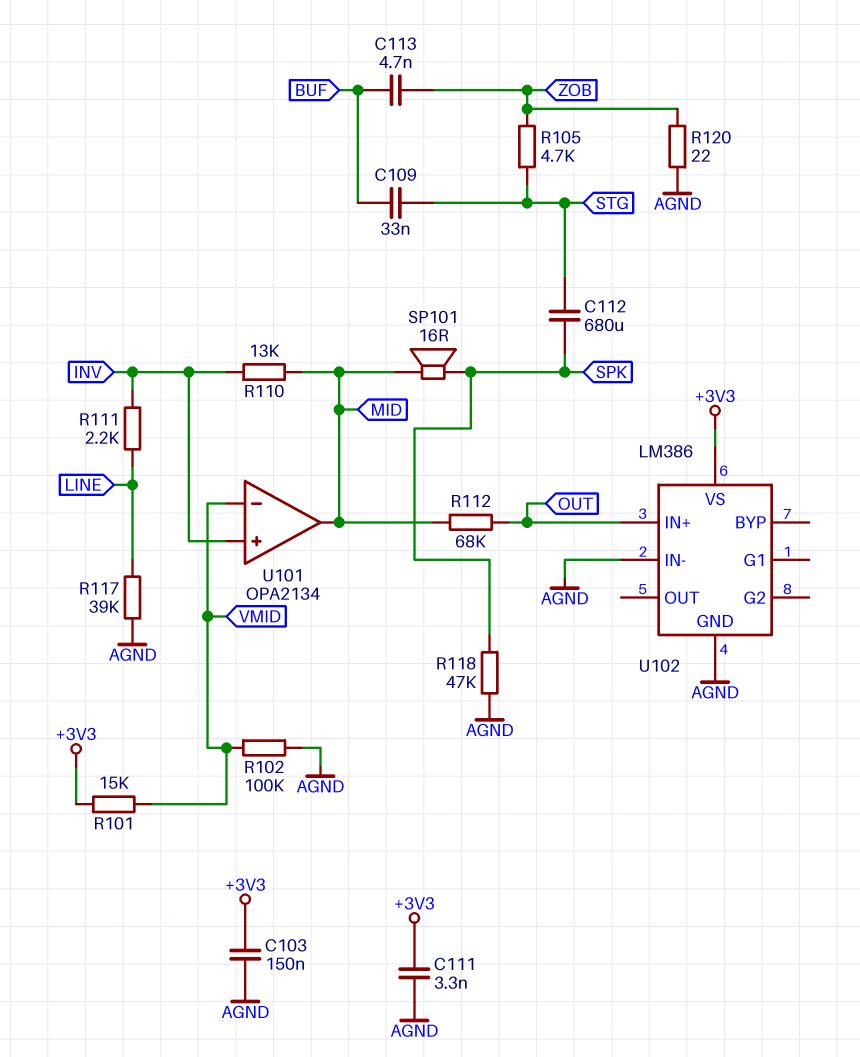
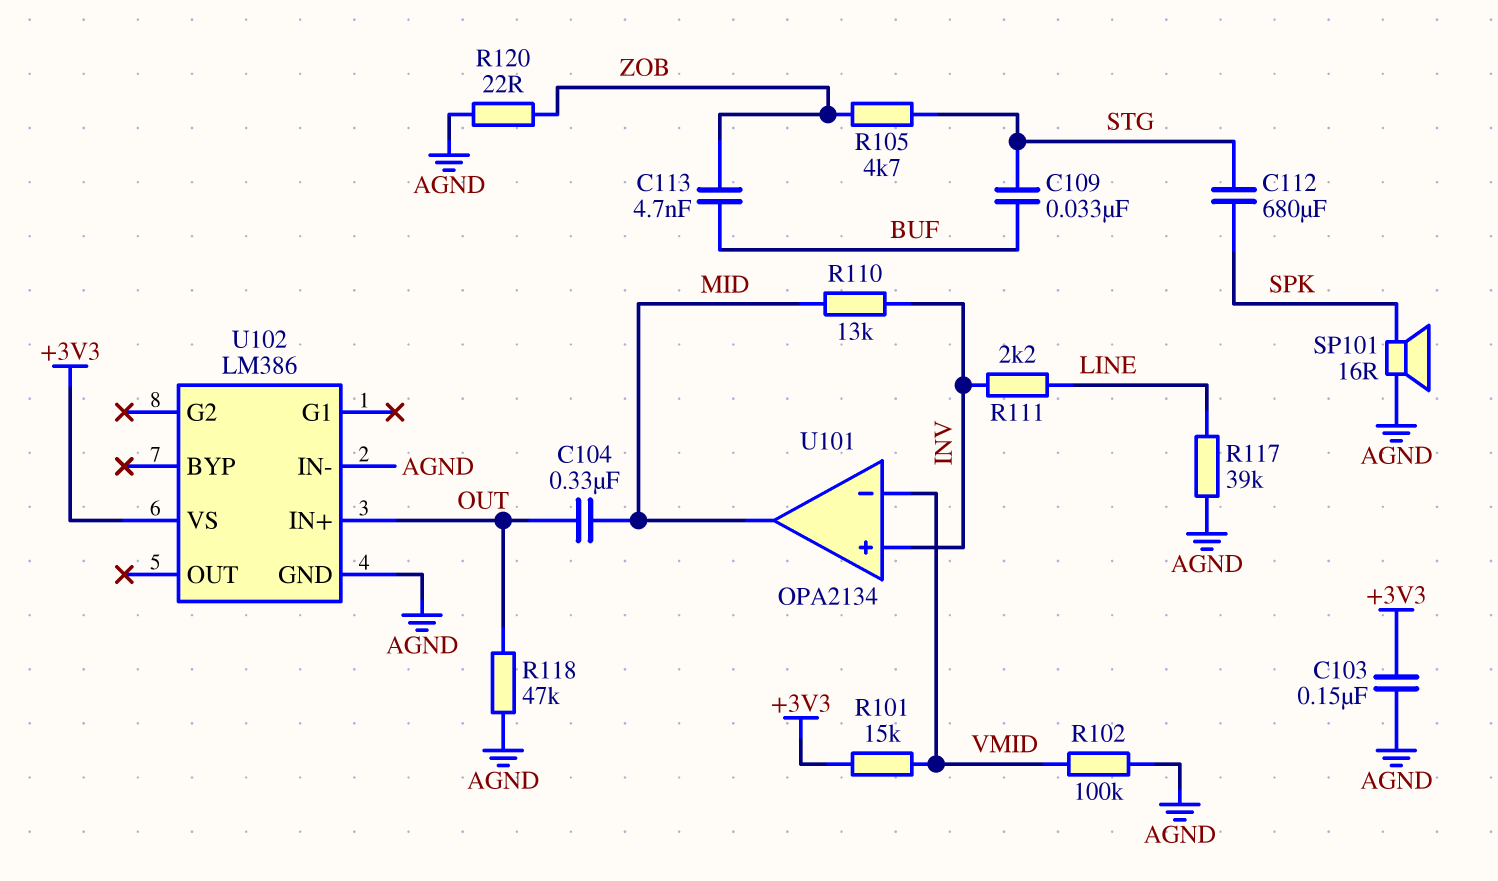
C104: none -> 330nF (MID, OUT)
C111: 3.3nF (+3V3, AGND) -> none
R112: 68k (MID, OUT) -> none
R118: 47k (AGND, SPK) -> 47k (AGND, OUT)
SP101: speaker 16R (MID, SPK) -> speaker 16R (AGND, SPK)

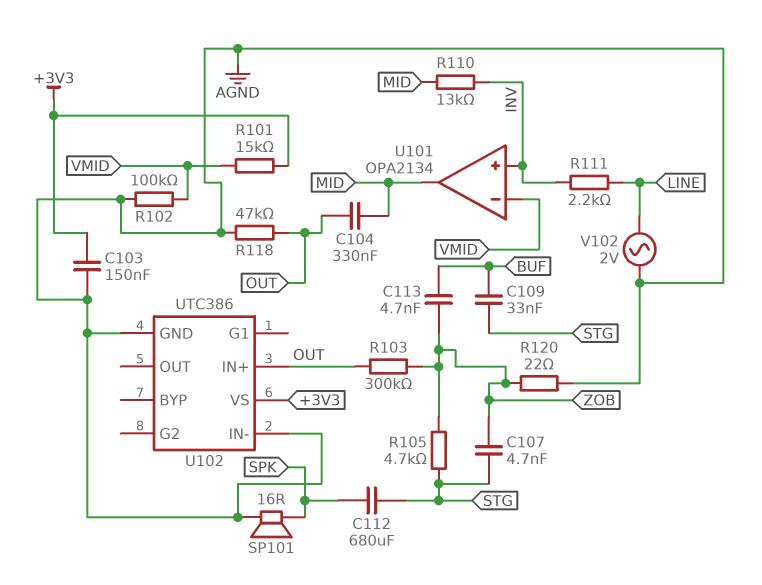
C107: none -> 4.7nF (STG, ZOB)
R103: none -> 300k (OUT, ZOB)
R117: 39k (AGND, LINE) -> none
U102: LM386 -> UTC386
V102: none -> AC 2V (AGND, LINE)

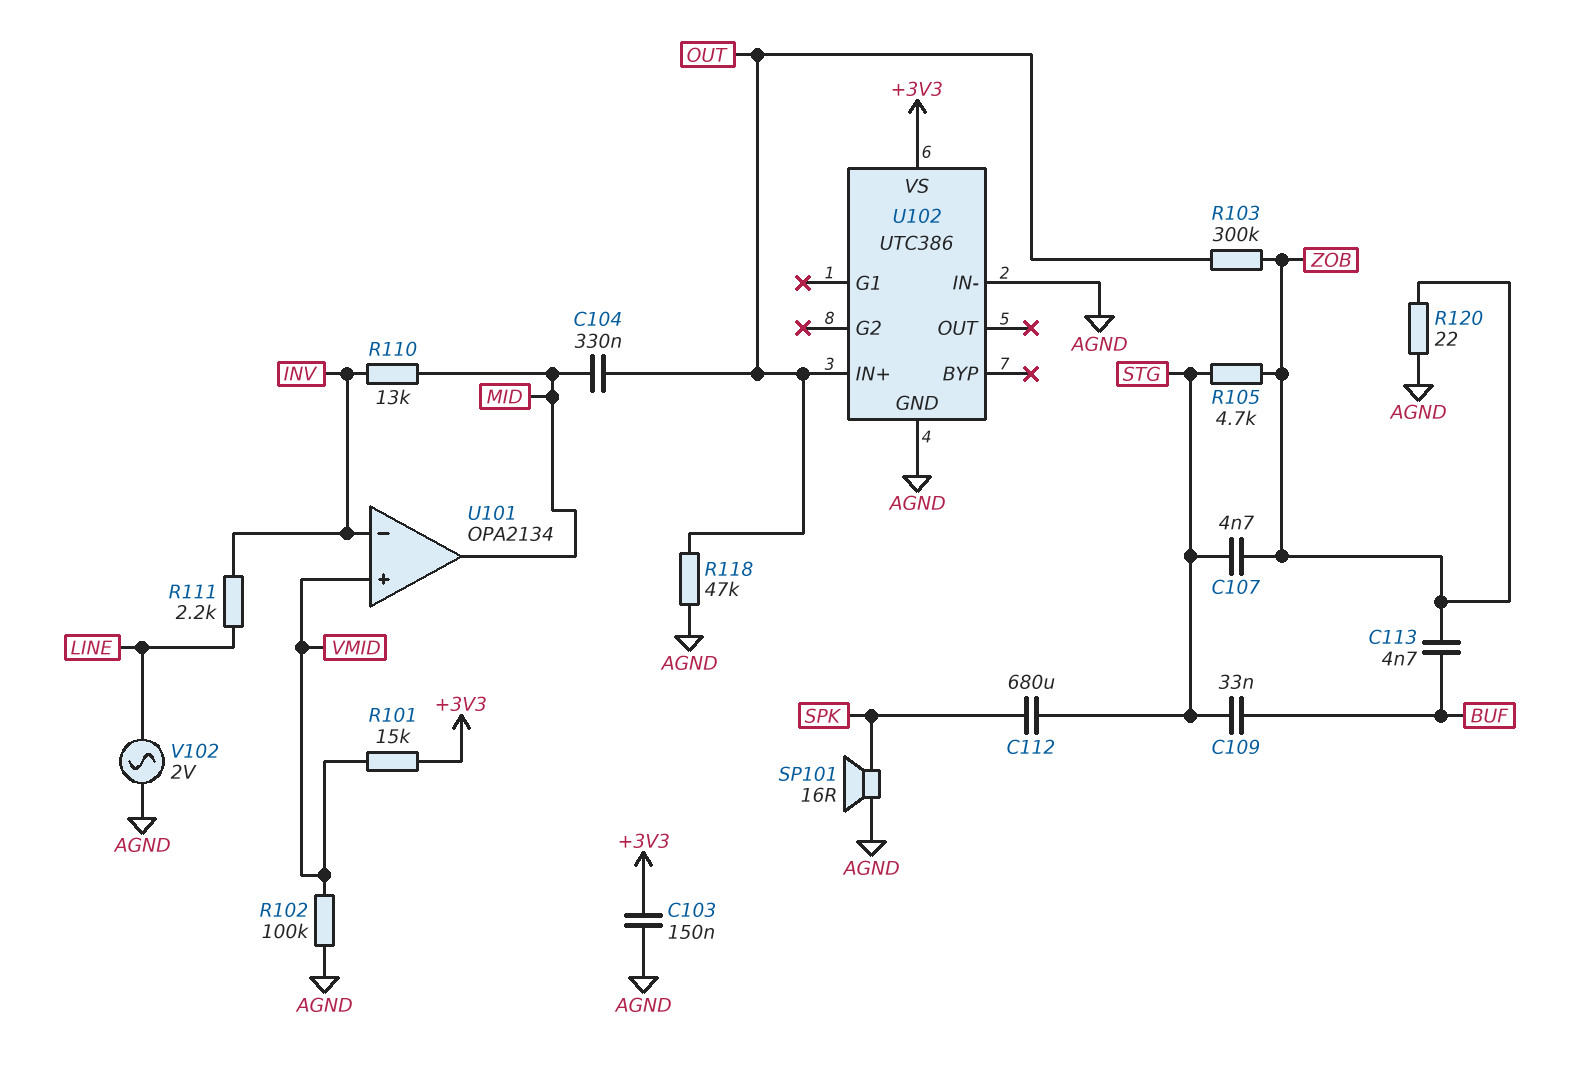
U101 pin in+: INV -> VMID
U101 pin in-: VMID -> INV

